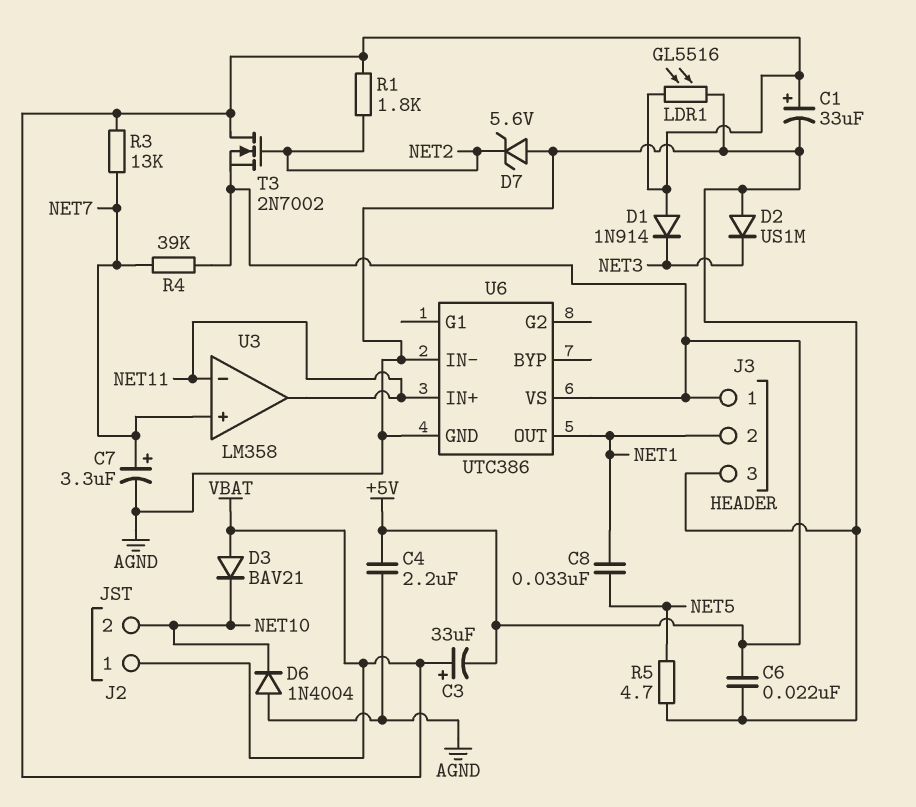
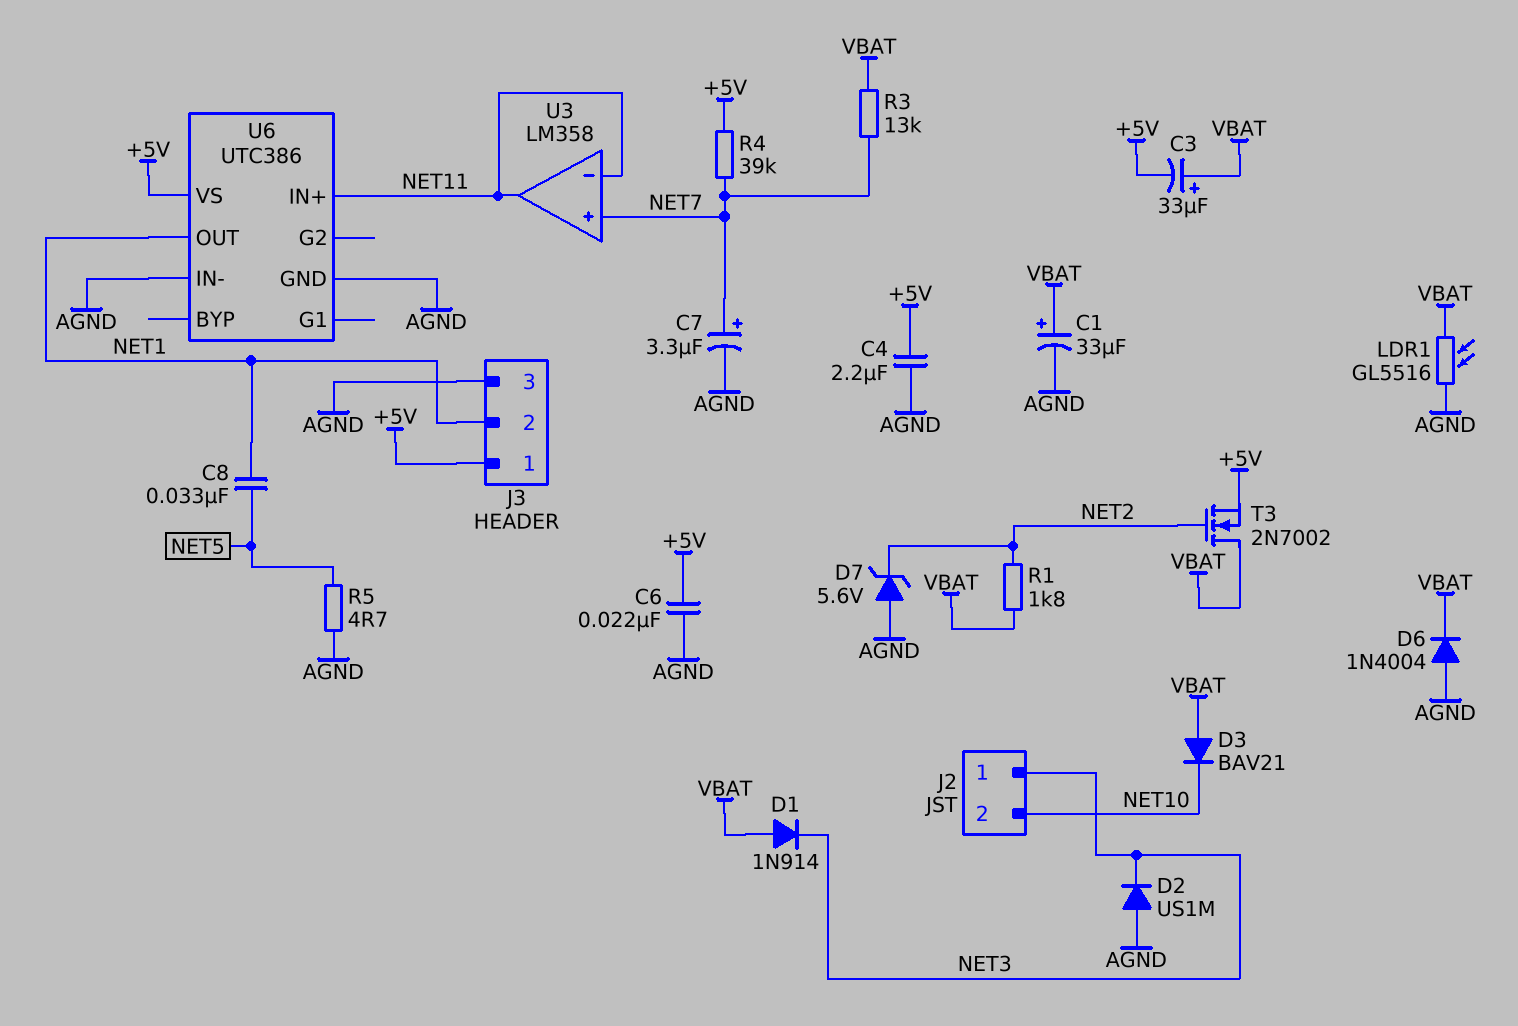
D6: diode 1N4004 (A AGND, K NET10) -> diode 1N4004 (A AGND, K VBAT)
J2 pin 1: VBAT -> NET3

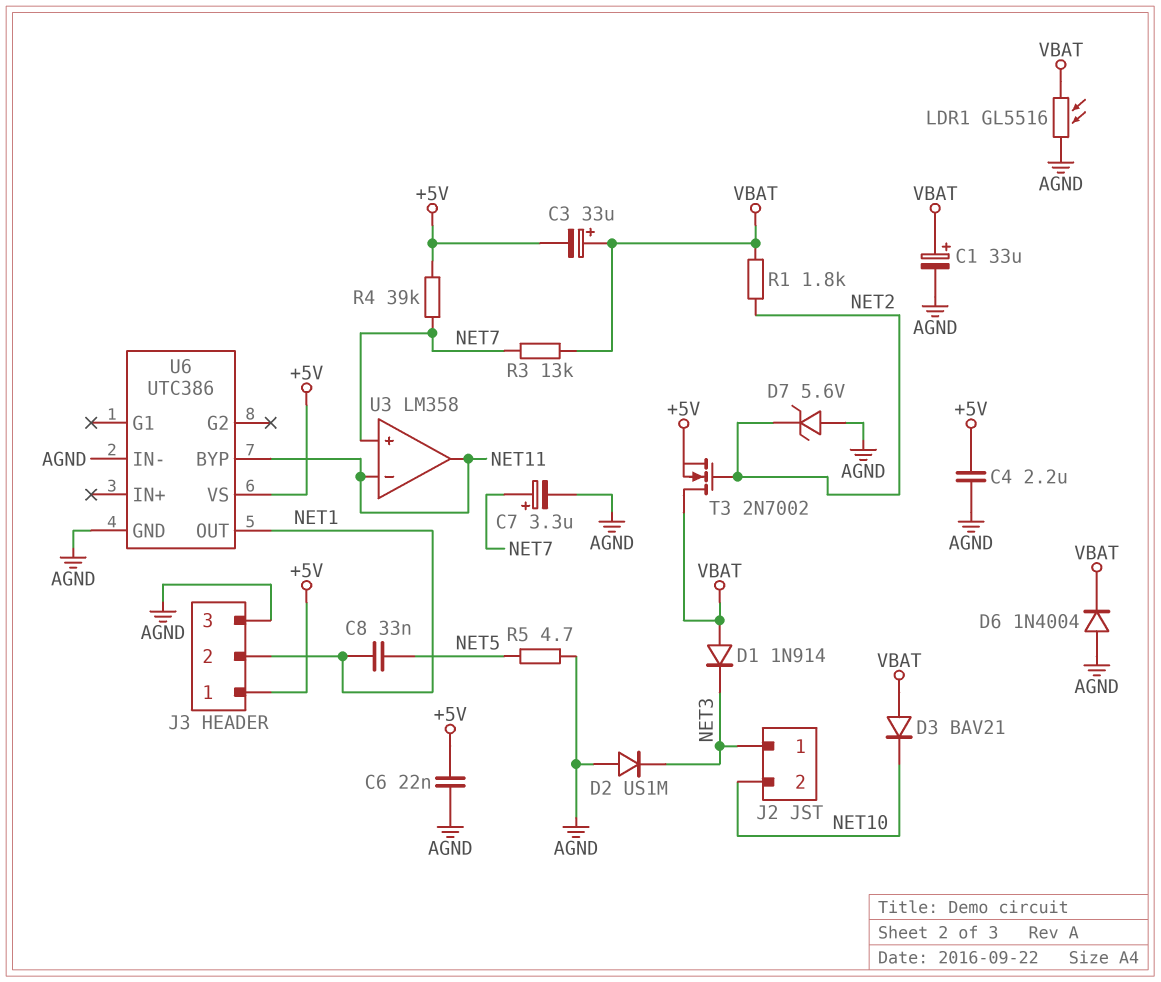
U6 pin BYP: none -> NET11
U6 pin IN+: NET11 -> none

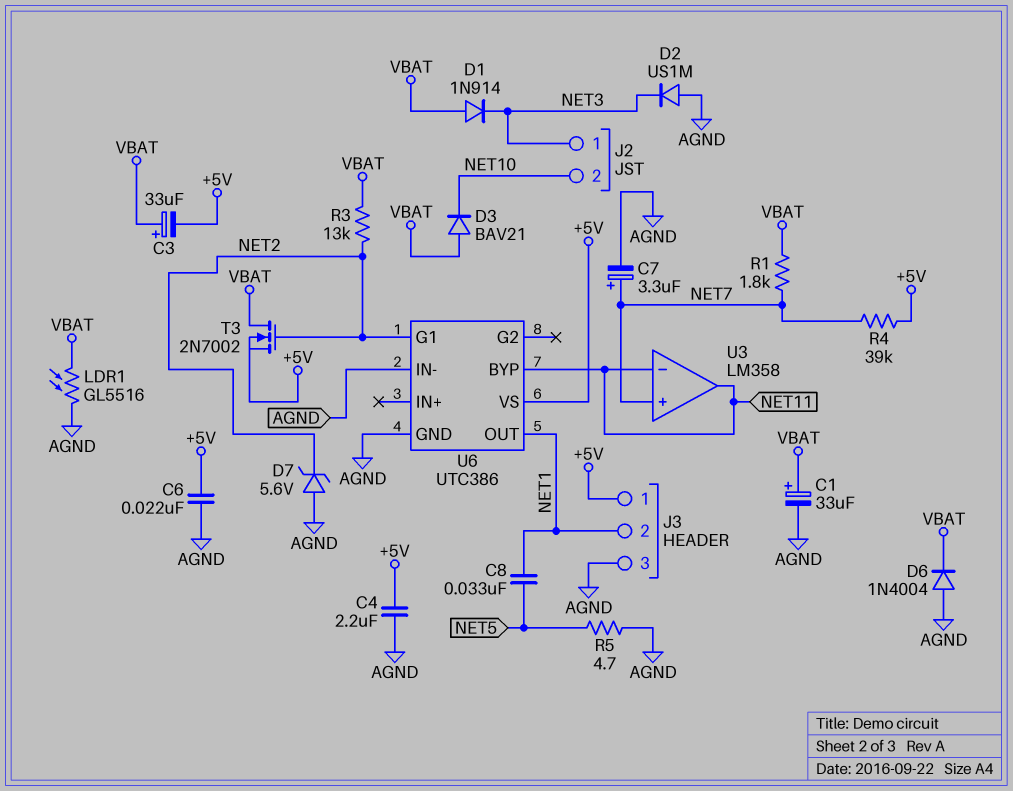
R1: 1.8k (NET2, VBAT) -> 1.8k (NET7, VBAT)
R3: 13k (NET7, VBAT) -> 13k (NET2, VBAT)
U6 pin G1: none -> NET2

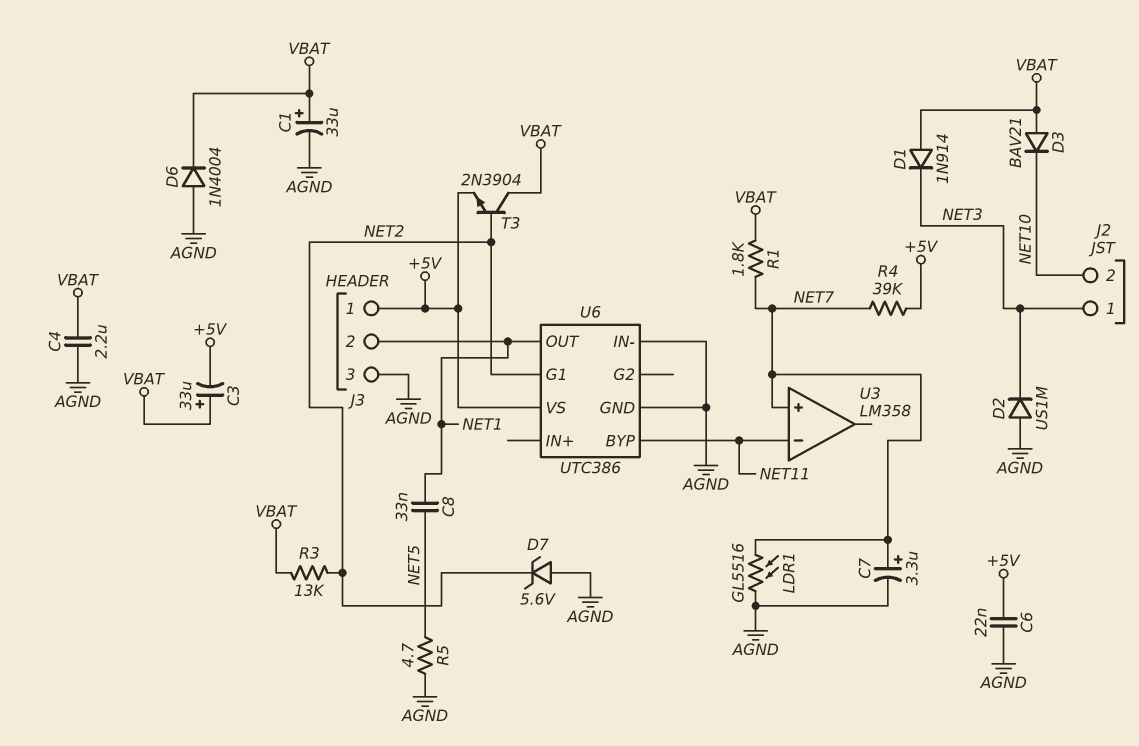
C4: 2.2uF (+5V, AGND) -> 2.2uF (AGND, VBAT)
LDR1: GL5516 (AGND, VBAT) -> GL5516 (AGND, NET7)
T3: NMOS 2N7002 (G NET2, D VBAT, S +5V) -> NPN 2N3904 (B NET2, C VBAT, E +5V)
U3 pin out: NET11 -> none

